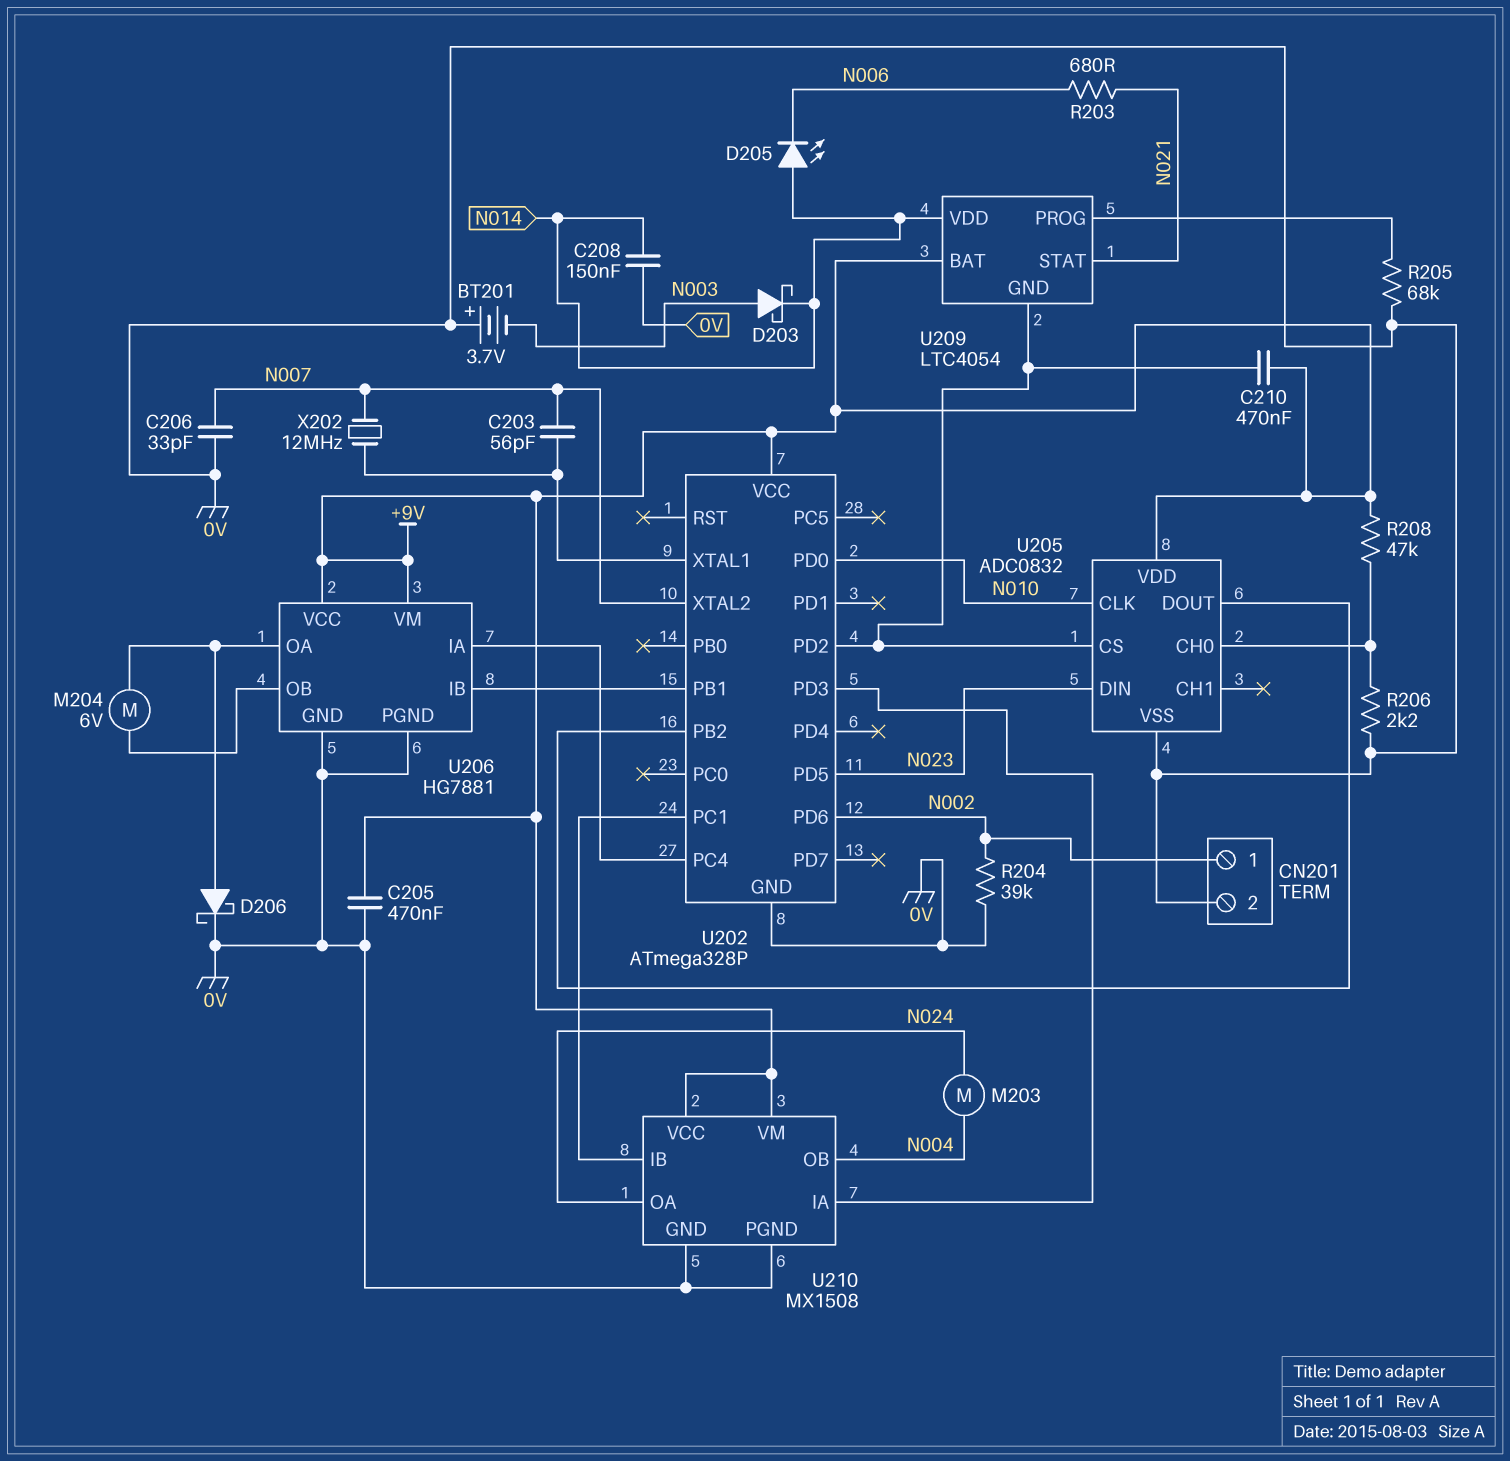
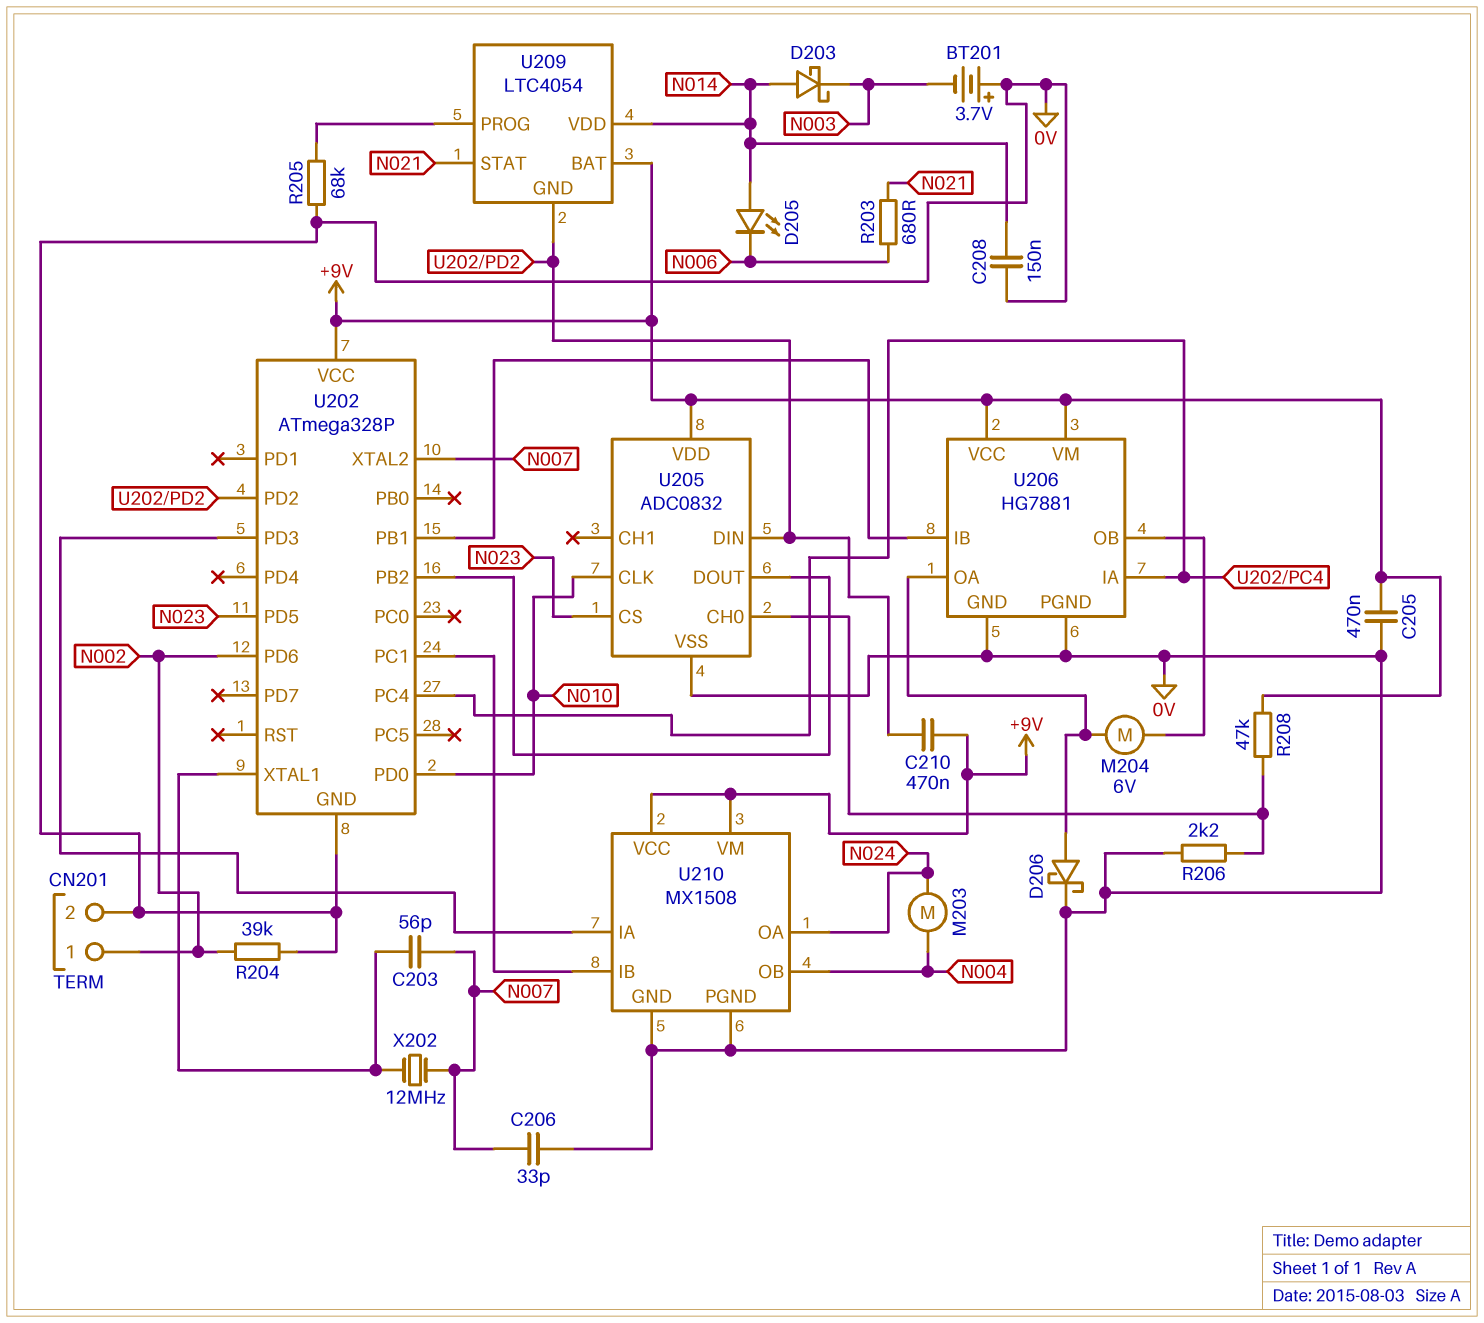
D203: schottky (A N003, K N014) -> schottky (A N014, K N003)
U205 pin CS: U202/PD2 -> N023
U205 pin DIN: N023 -> U202/PD2

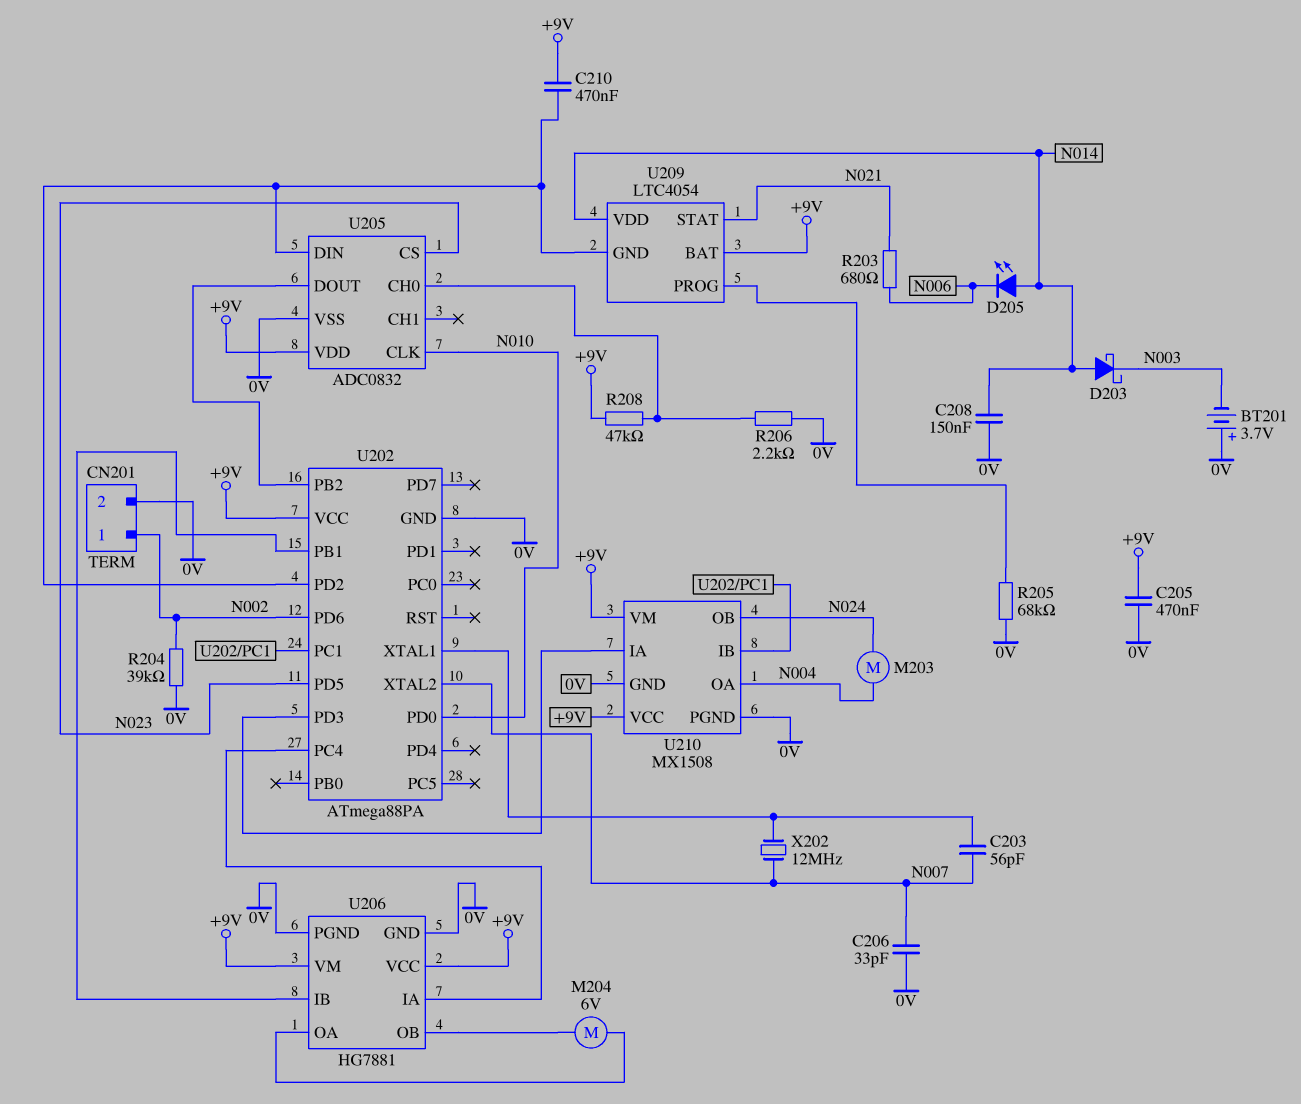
D206: schottky (A U206/OA, K 0V) -> none
U202: ATmega328P -> ATmega88PA
U210 pin OA: N024 -> N004
U210 pin OB: N004 -> N024

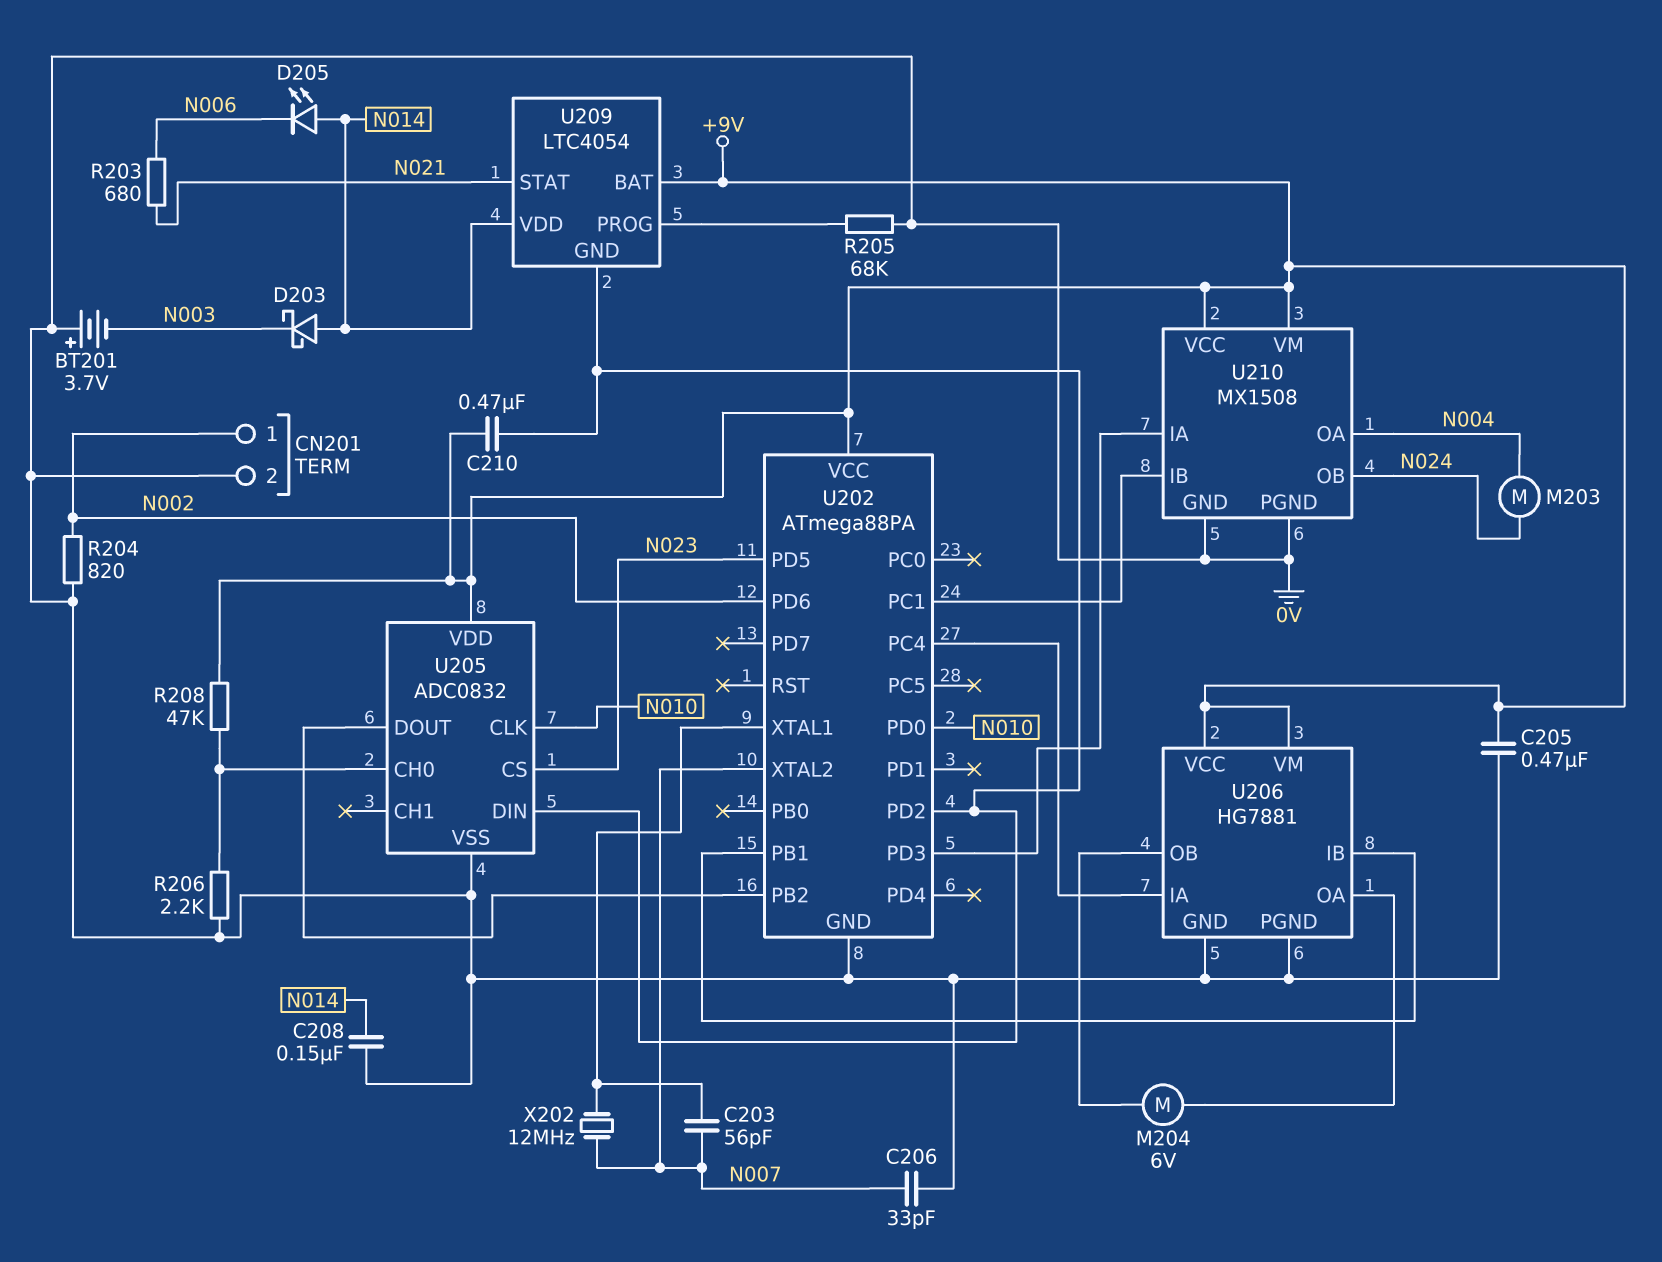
R204: 39k (0V, N002) -> 820 (0V, N002)

